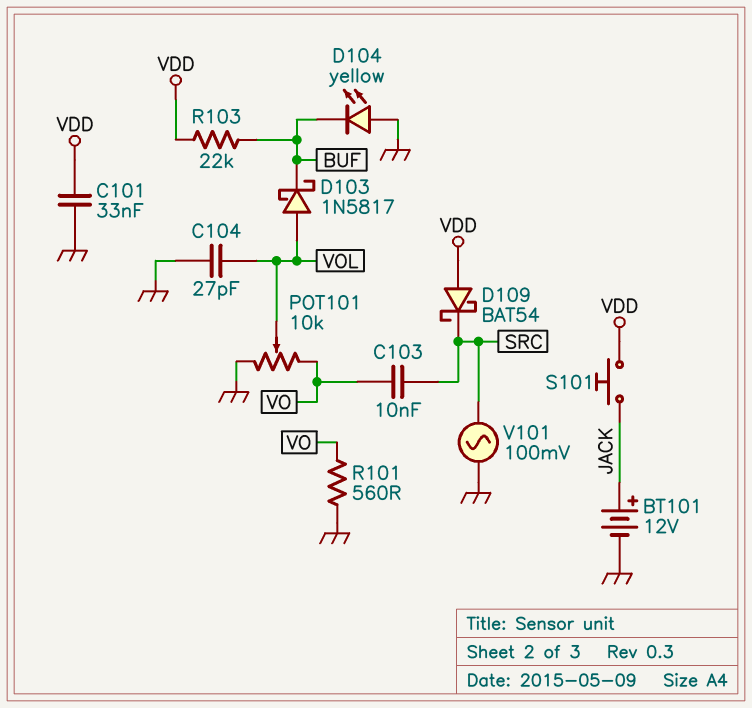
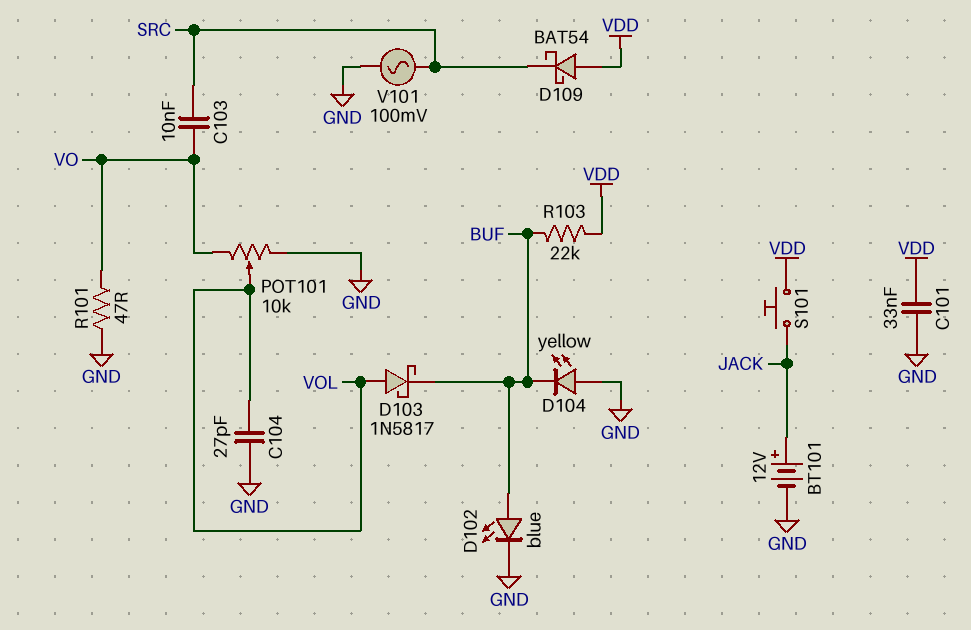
D102: none -> LED blue (A BUF, K GND)
R101: 560 (GND, VO) -> 47 (GND, VO)

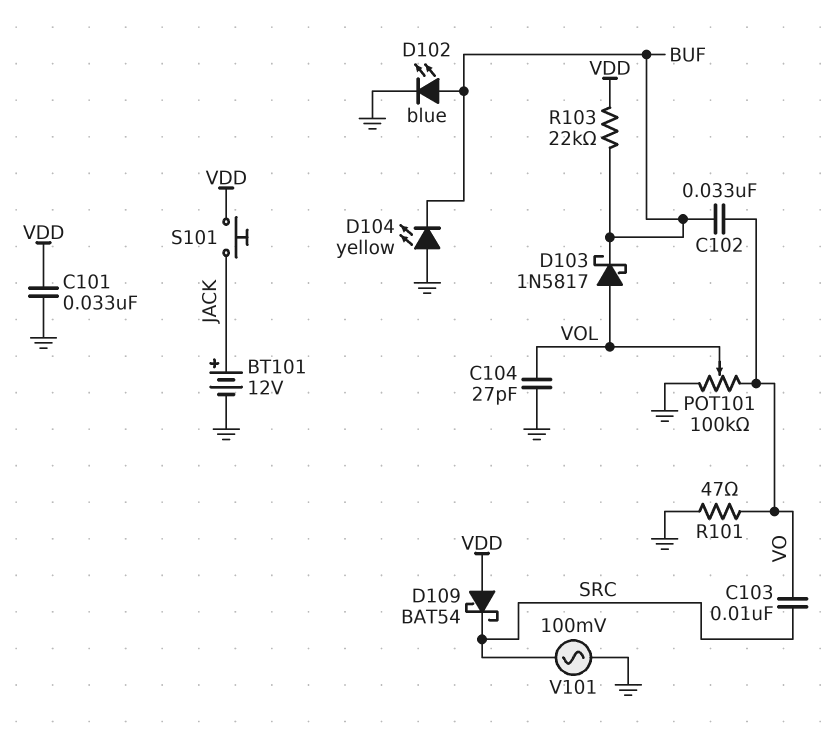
C102: none -> 33nF (BUF, VO)
POT101: 10k (GND, VO, wiper VOL) -> 100k (GND, VO, wiper VOL)

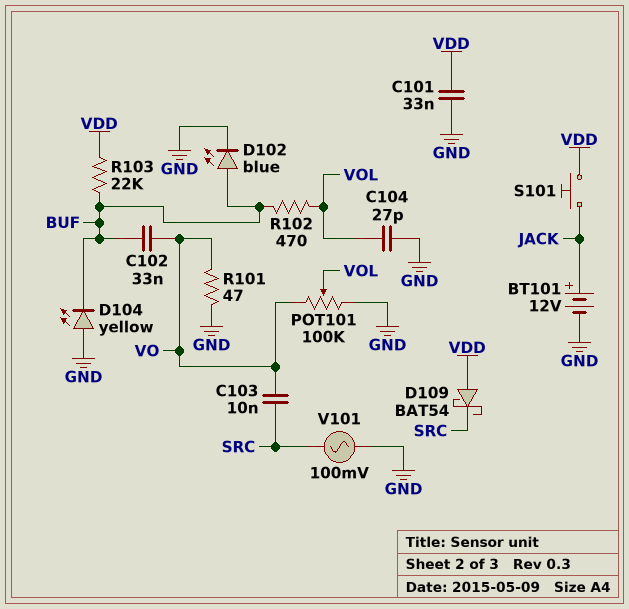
D103: schottky 1N5817 (A VOL, K BUF) -> none
R102: none -> 470 (BUF, VOL)

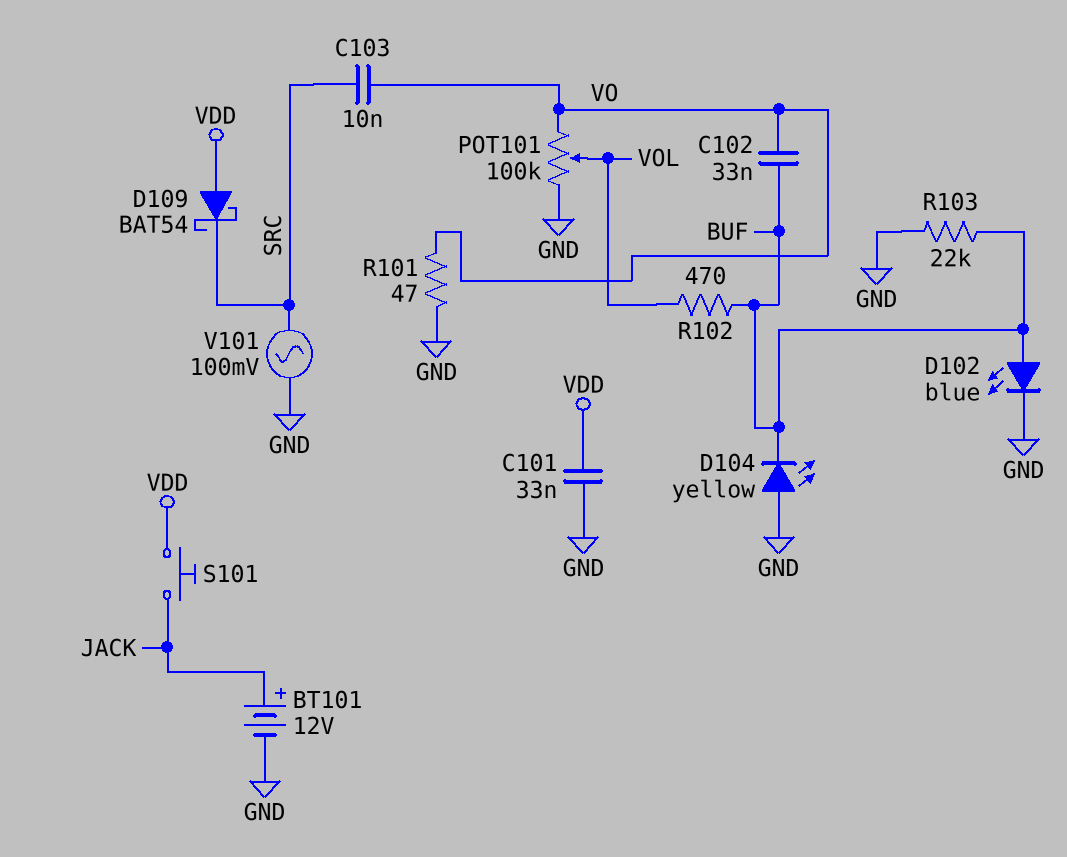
C104: 27pF (GND, VOL) -> none
R103: 22k (BUF, VDD) -> 22k (BUF, GND)

